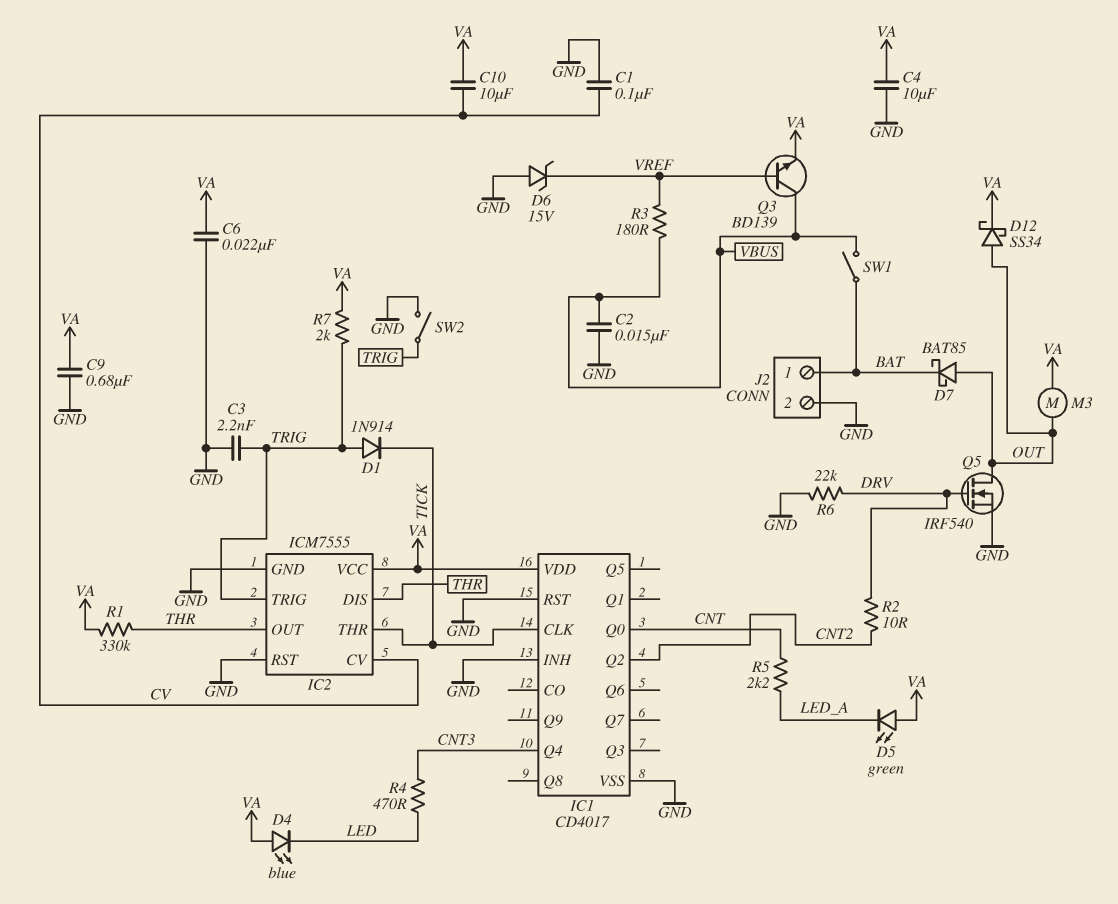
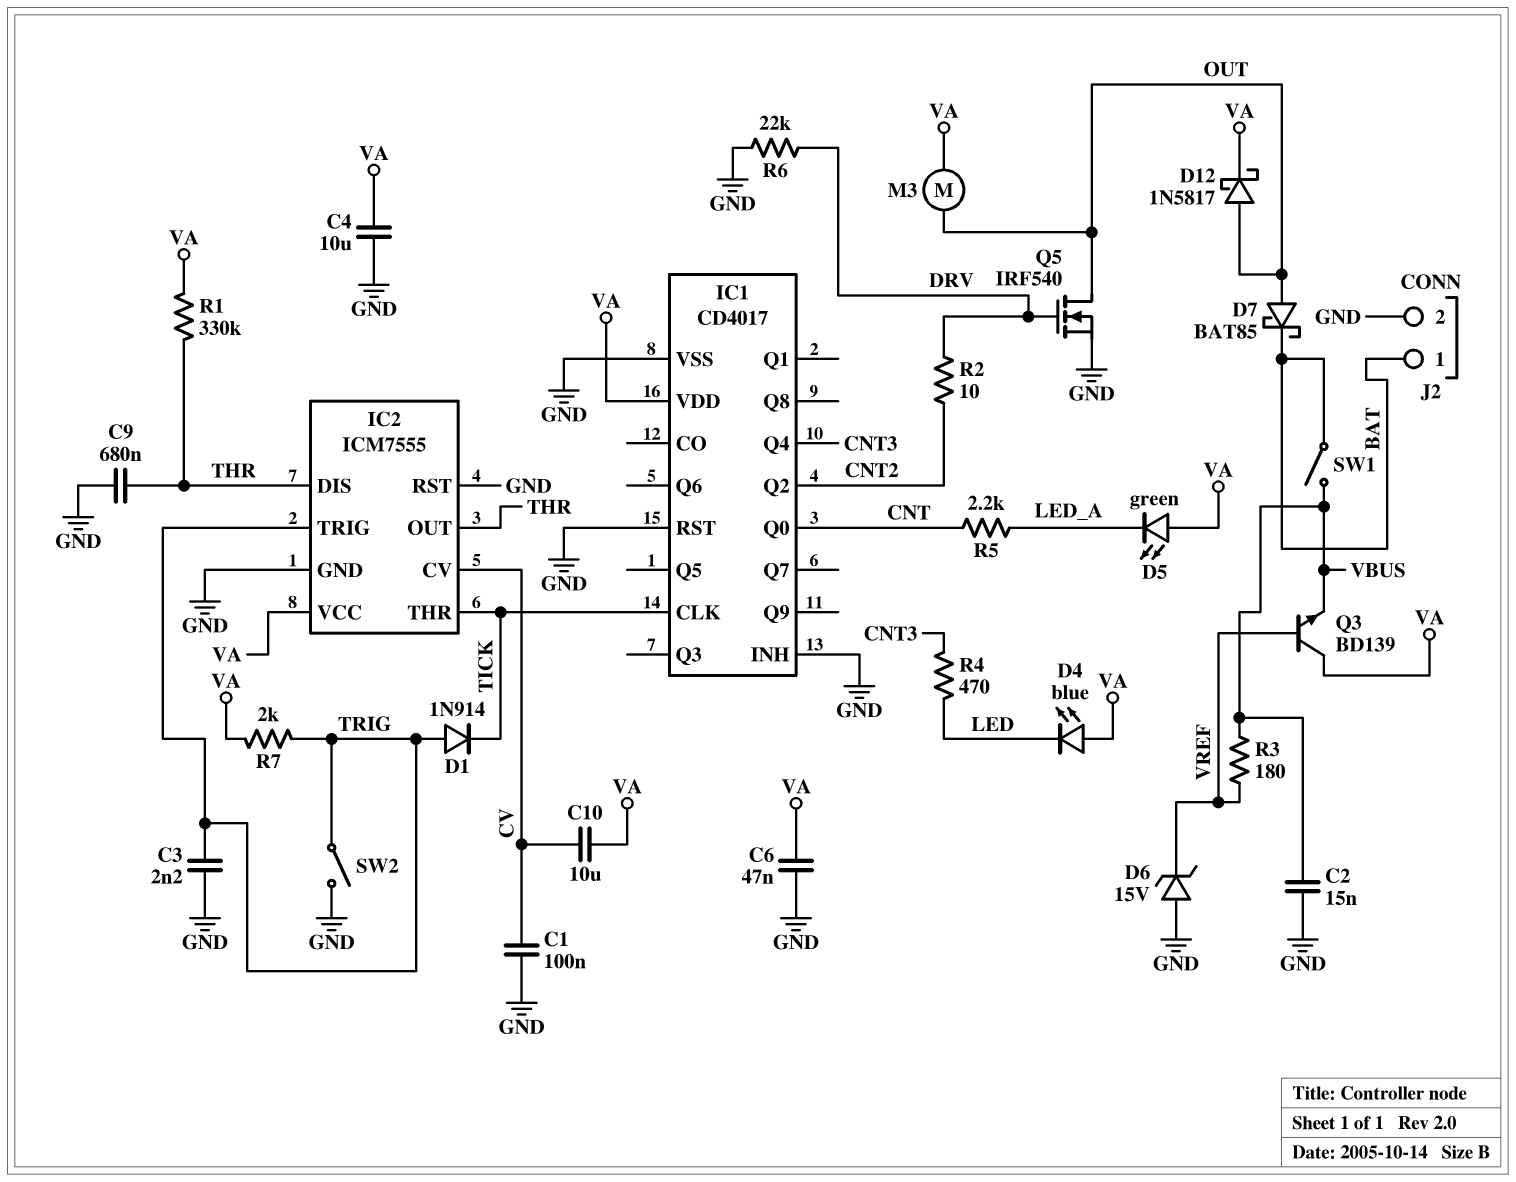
C6: 22nF (GND, VA) -> 47nF (GND, VA)
C9: 680nF (GND, VA) -> 680nF (GND, THR)
D12: schottky SS34 (A OUT, K VA) -> schottky 1N5817 (A OUT, K VA)
Q3: NPN BD139 (B VREF, C VBUS, E VA) -> NPN BD139 (B VREF, C VA, E VBUS)

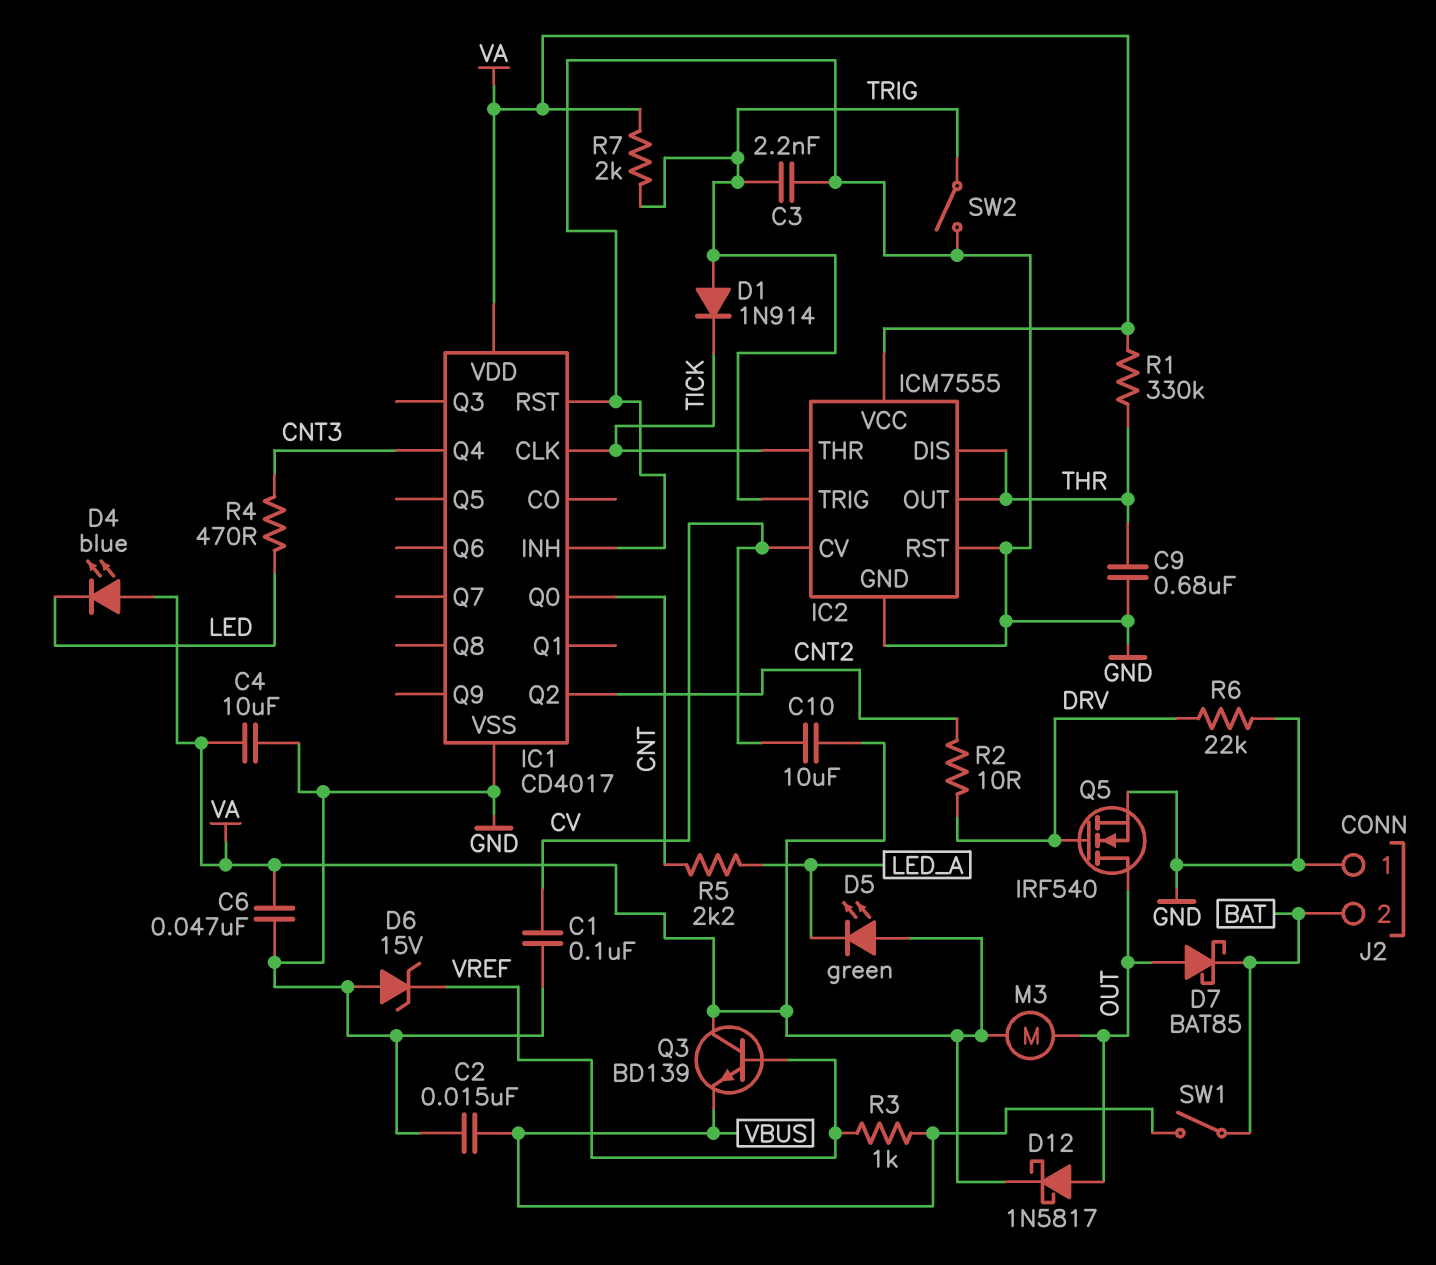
J2 pin 1: BAT -> GND
J2 pin 2: GND -> BAT
R3: 180 (VBUS, VREF) -> 1k (VBUS, VREF)

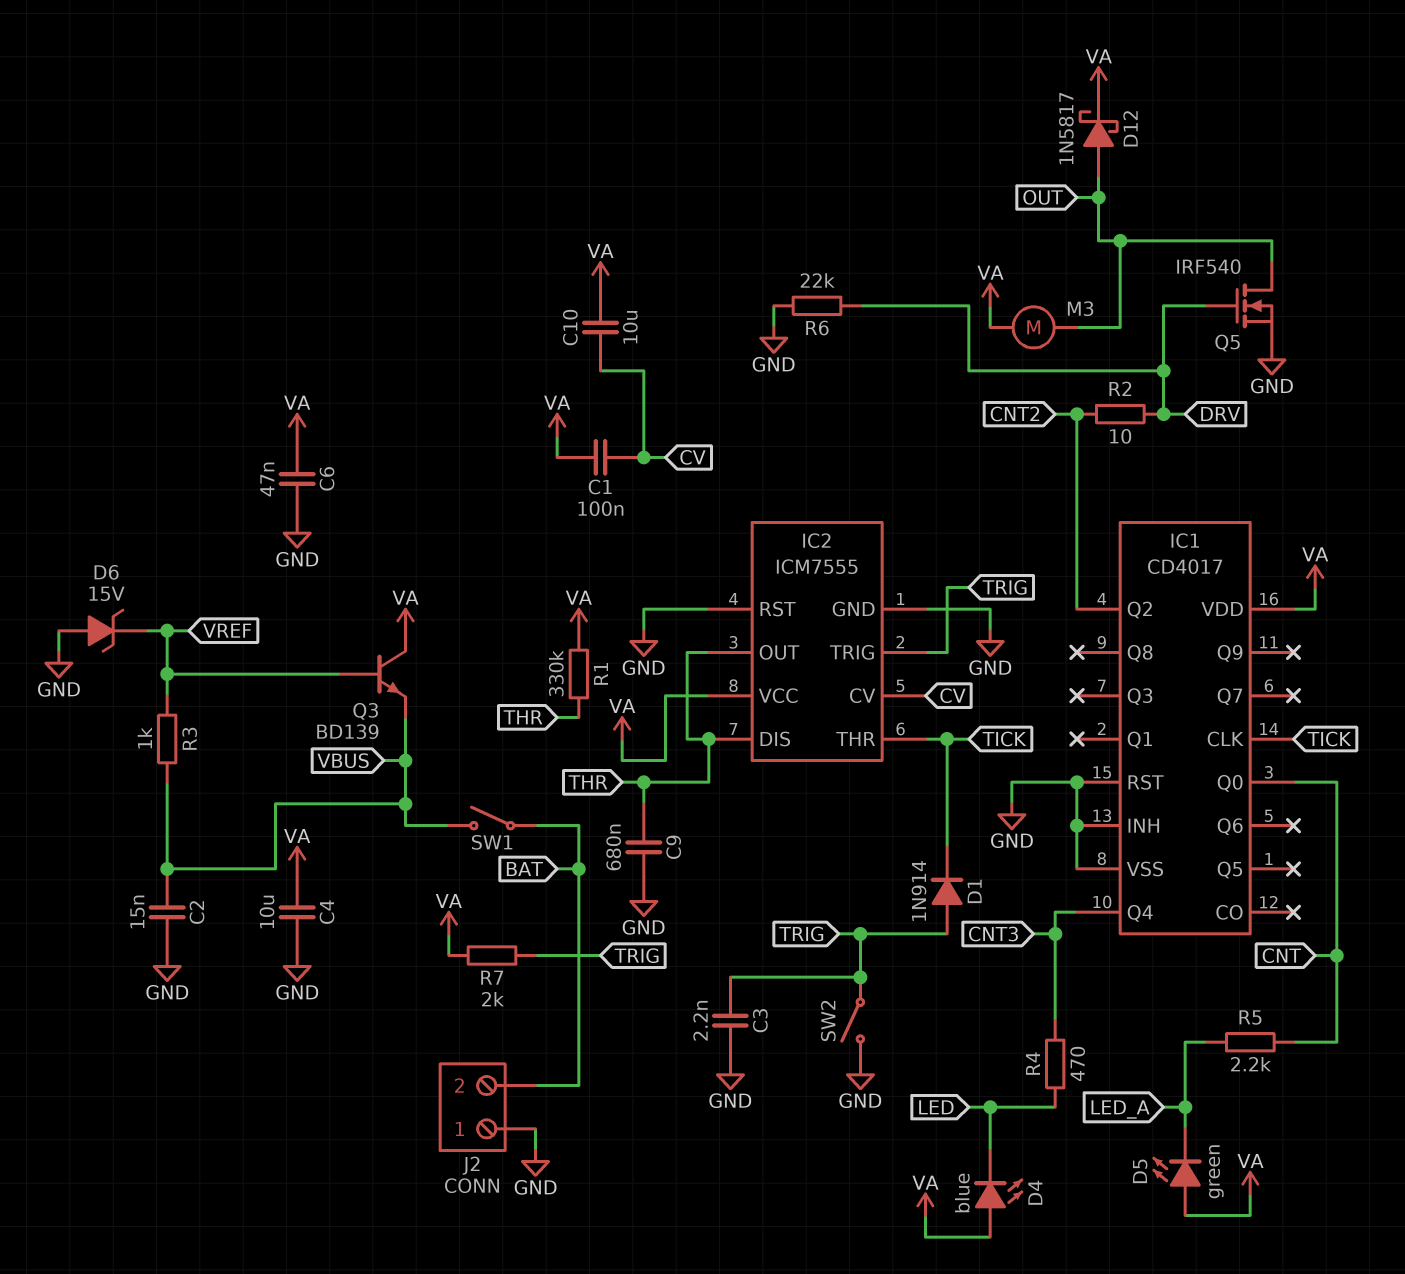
C1: 100nF (CV, GND) -> 100nF (CV, VA)
D7: schottky BAT85 (A OUT, K BAT) -> none

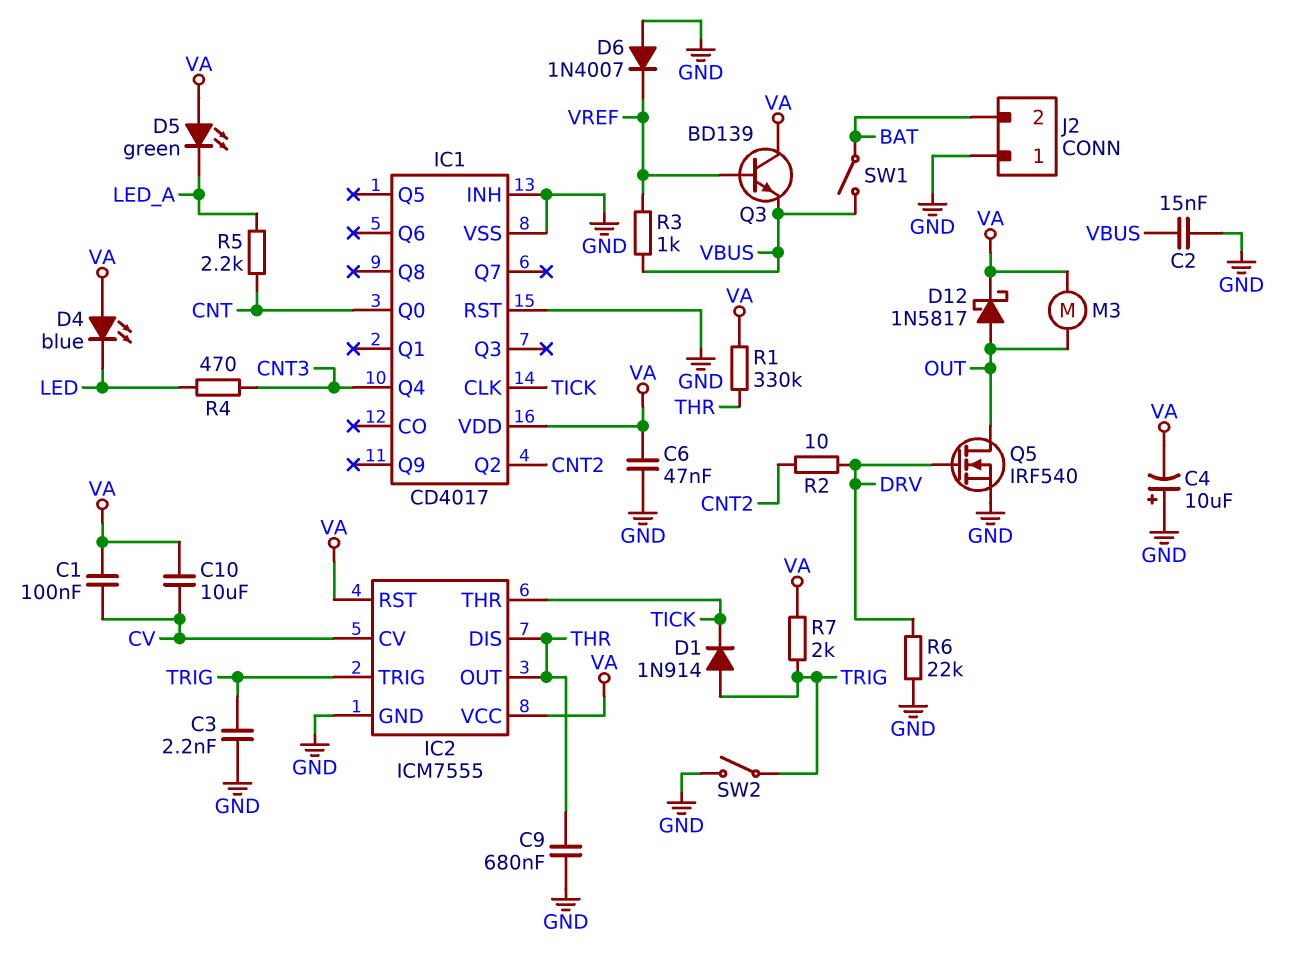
C4: 10uF (GND, VA) -> 10uF (plus GND, minus VA)
D6: zener 15V (A GND, K VREF) -> diode 1N4007 (A GND, K VREF)
IC2 pin RST: GND -> VA

